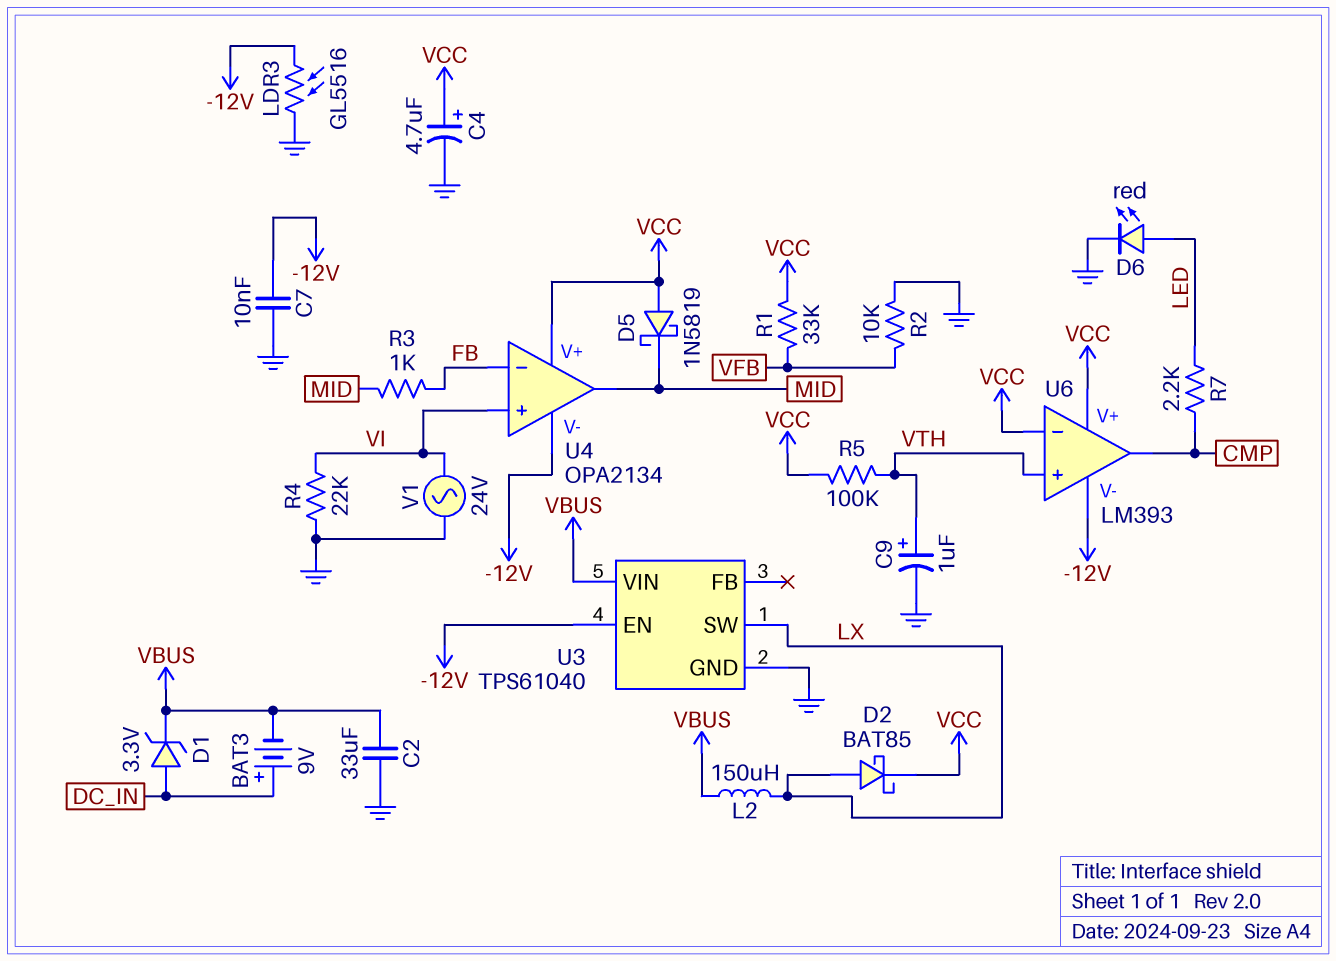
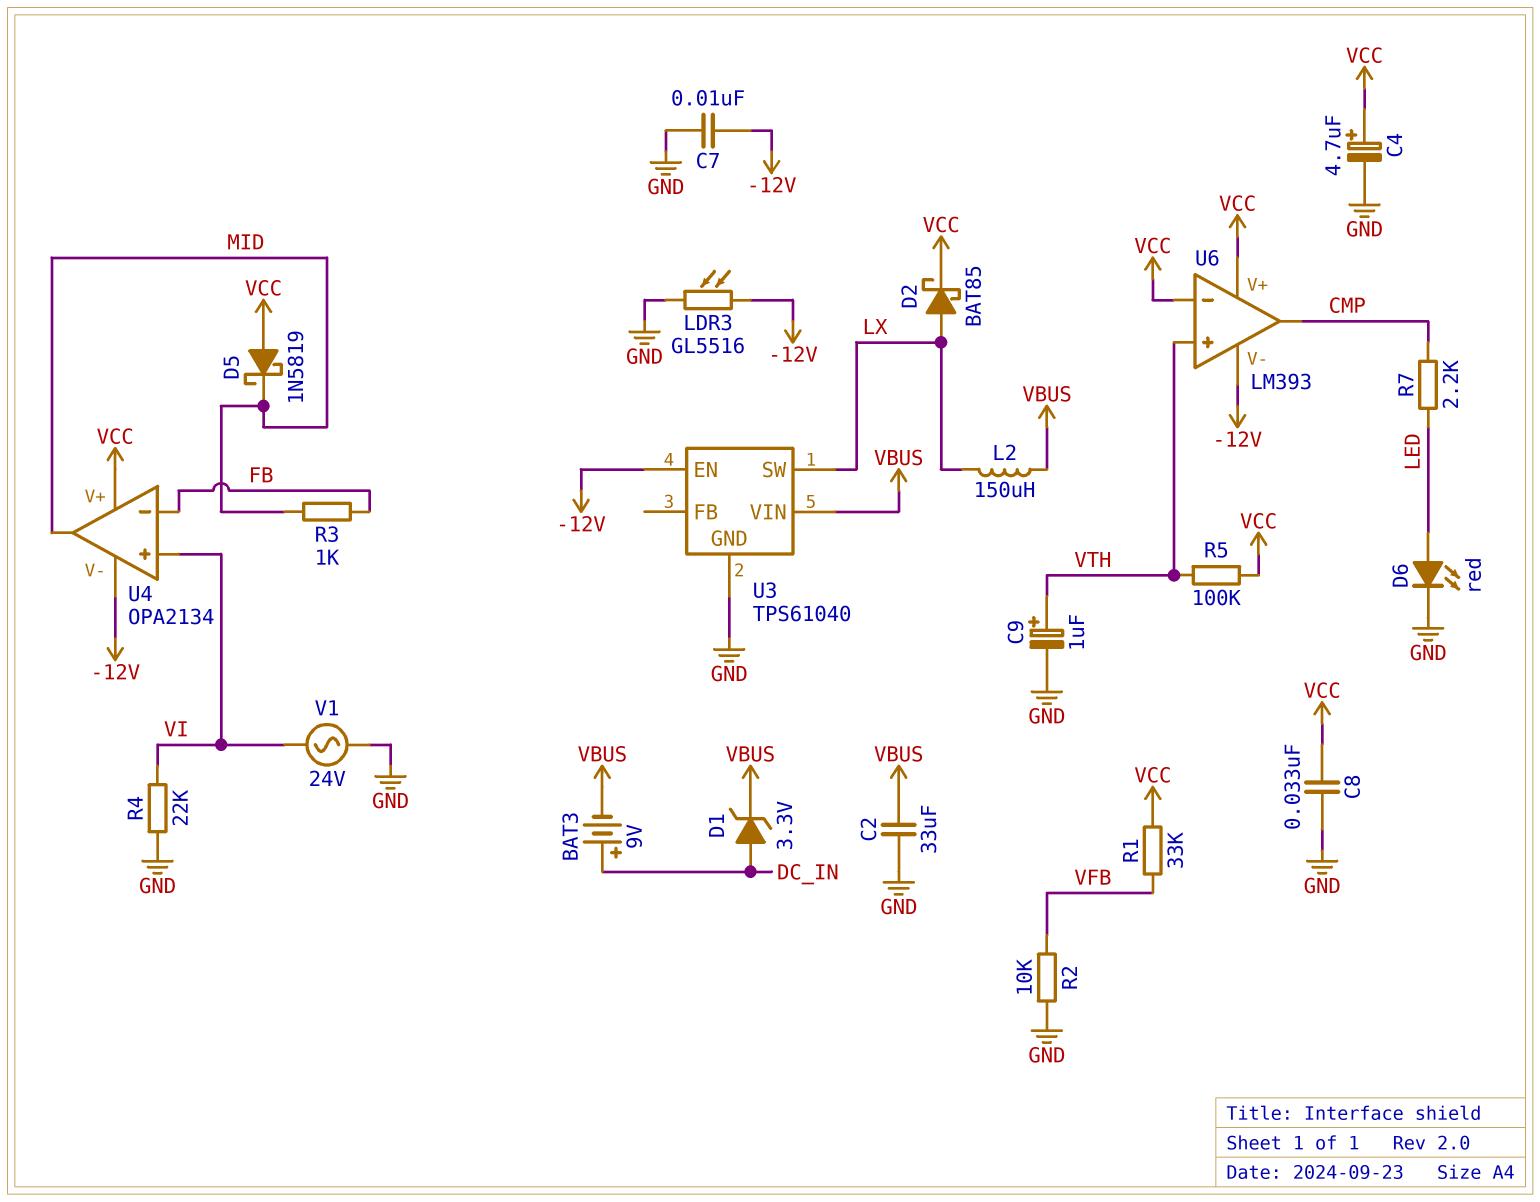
C8: none -> 33nF (GND, VCC)

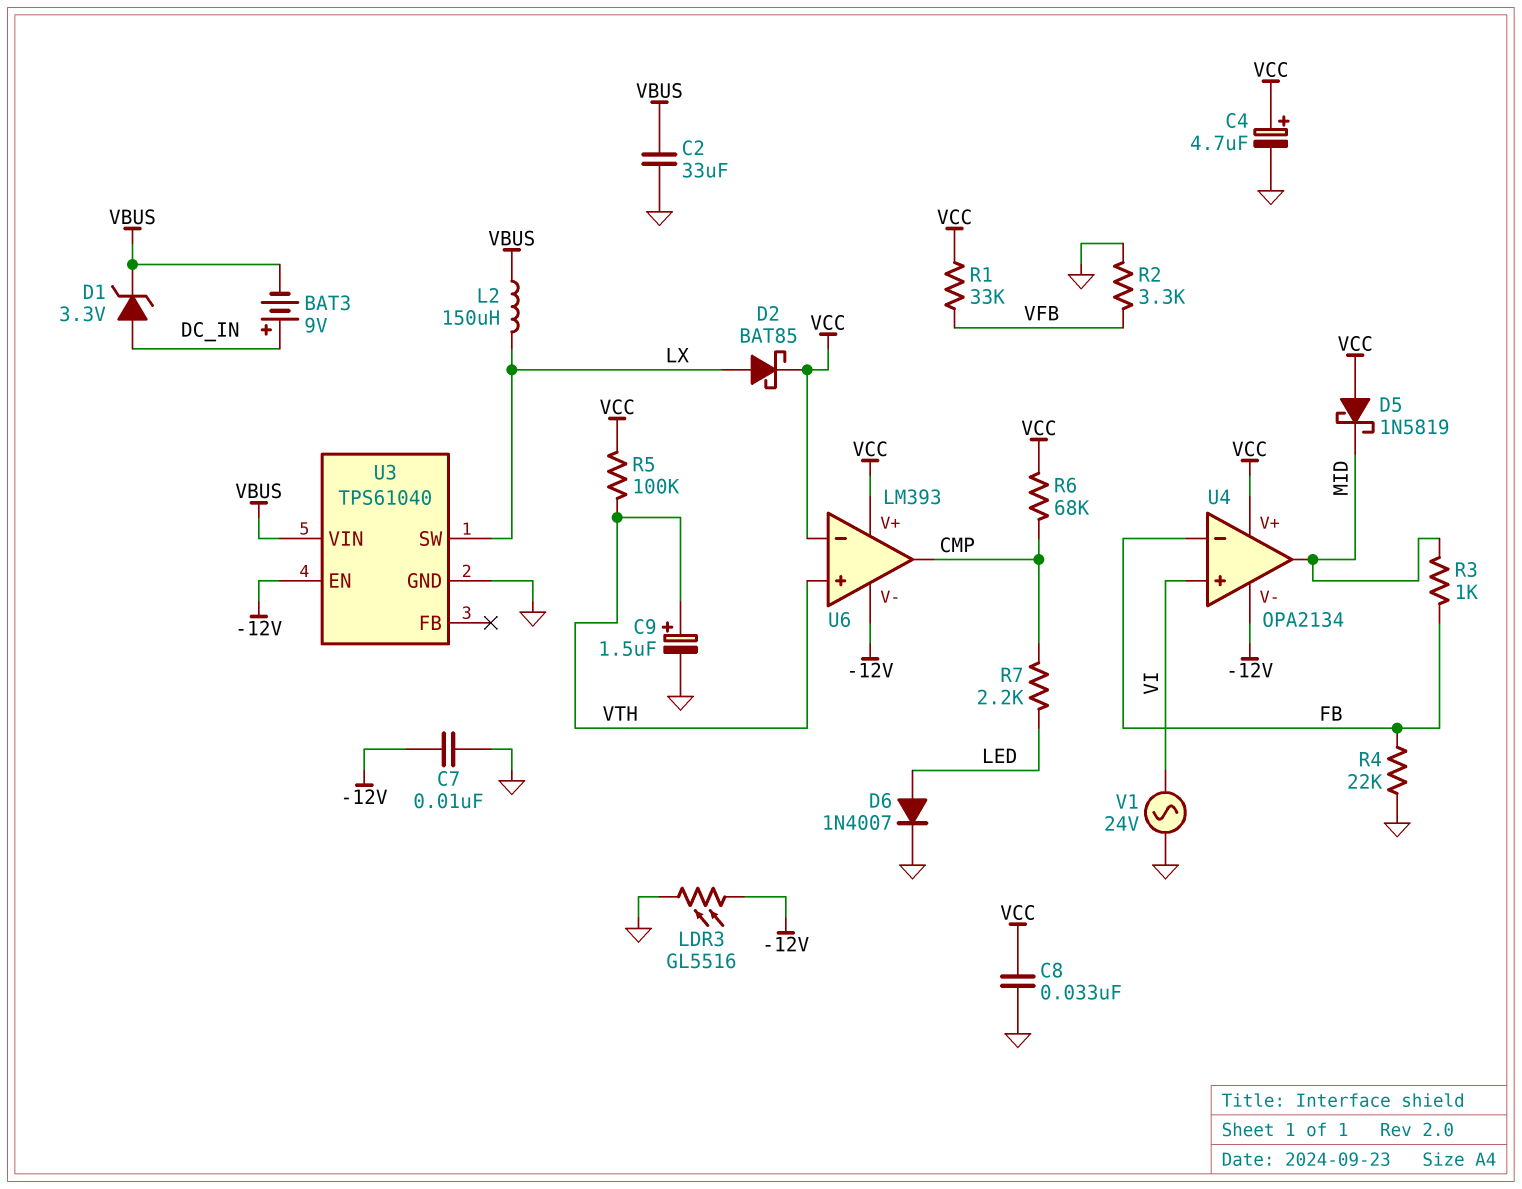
C9: 1uF (plus VTH, minus GND) -> 1.5uF (plus VTH, minus GND)
D6: LED red (A LED, K GND) -> diode 1N4007 (A LED, K GND)
R2: 10k (GND, VFB) -> 3.3k (GND, VFB)
R4: 22k (GND, VI) -> 22k (FB, GND)
R6: none -> 68k (CMP, VCC)

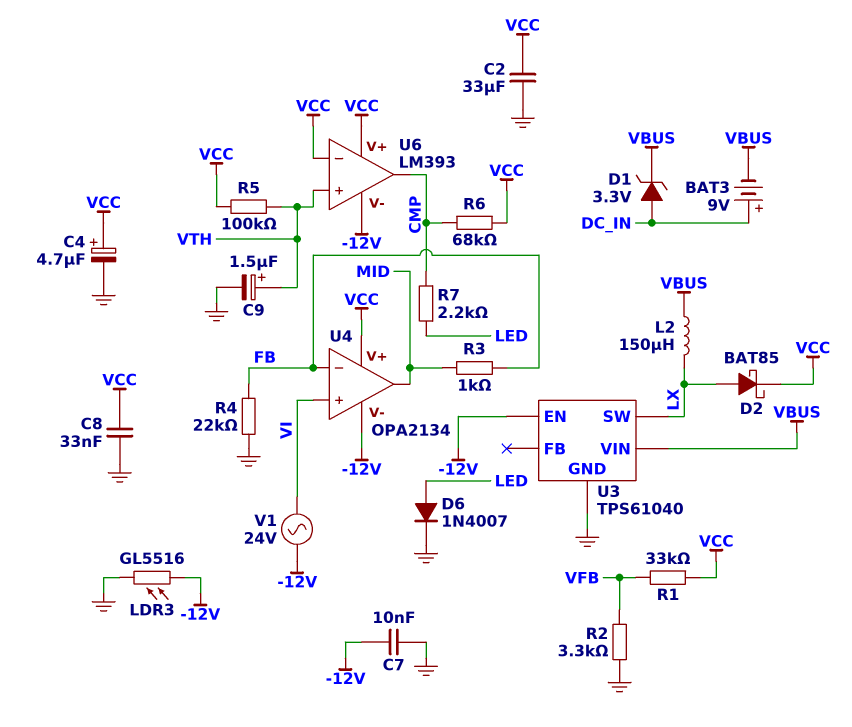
C2: 33uF (GND, VBUS) -> 33uF (GND, VCC)
D5: schottky 1N5819 (A VCC, K MID) -> none
V1: AC 24V (GND, VI) -> AC 24V (-12V, VI)

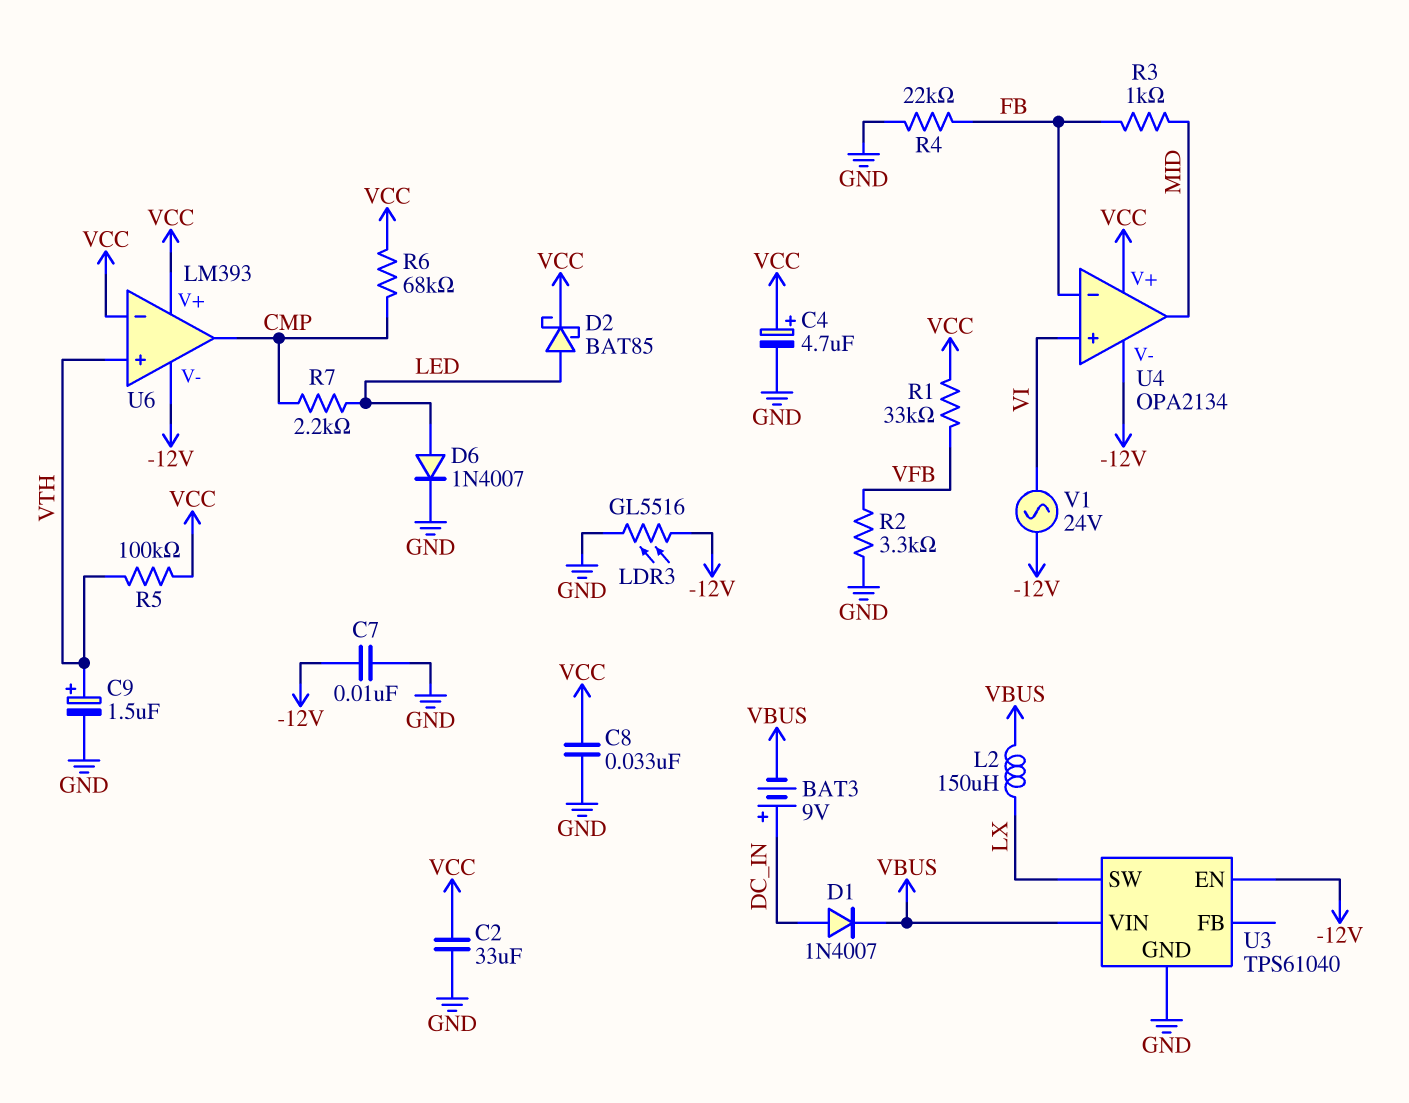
D1: zener 3.3V (A DC_IN, K VBUS) -> diode 1N4007 (A DC_IN, K VBUS)
D2: schottky BAT85 (A LX, K VCC) -> schottky BAT85 (A LED, K VCC)

